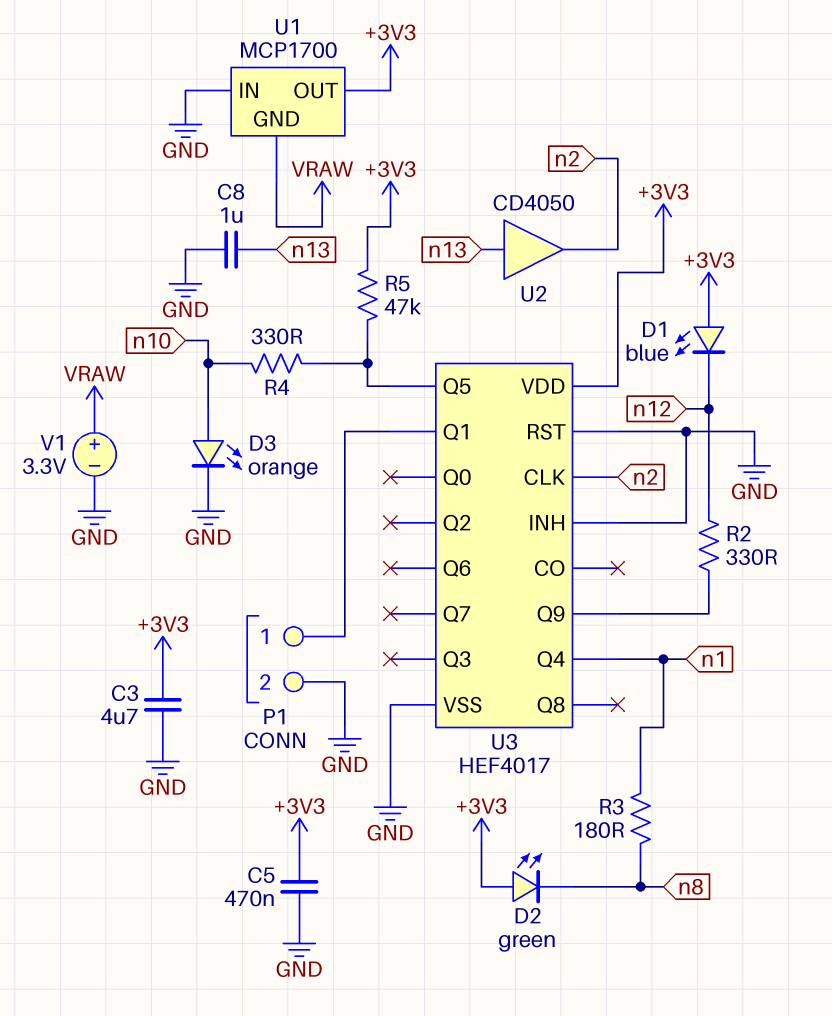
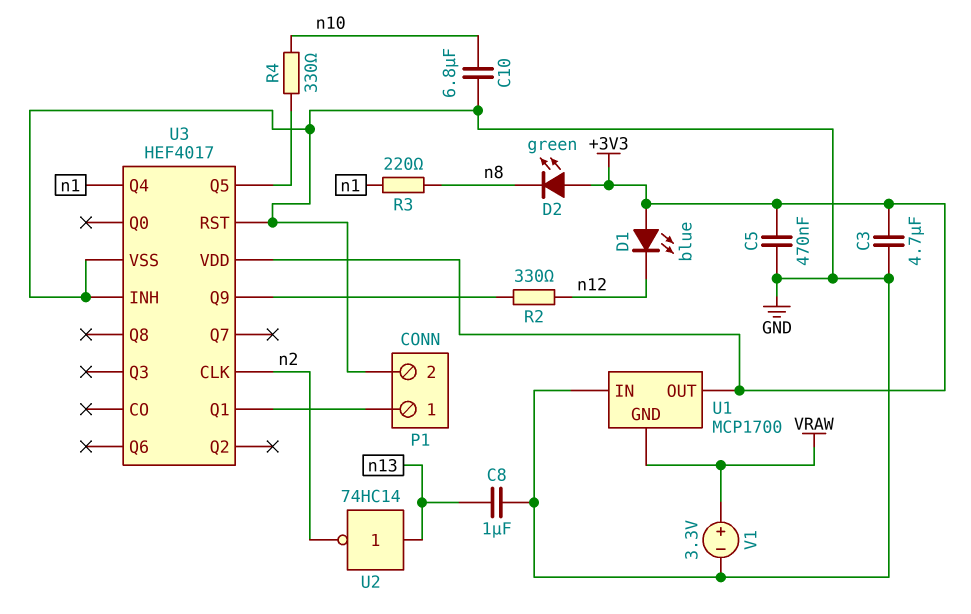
C10: none -> 6.8uF (GND, n10)
D3: LED orange (A n10, K GND) -> none
R3: 180 (n1, n8) -> 220 (n1, n8)
R5: 47k (+3V3, U3/Q5) -> none
U2: buffer CD4050 (in n13, out n2) -> NOT 74HC14 (in n13, out n2)

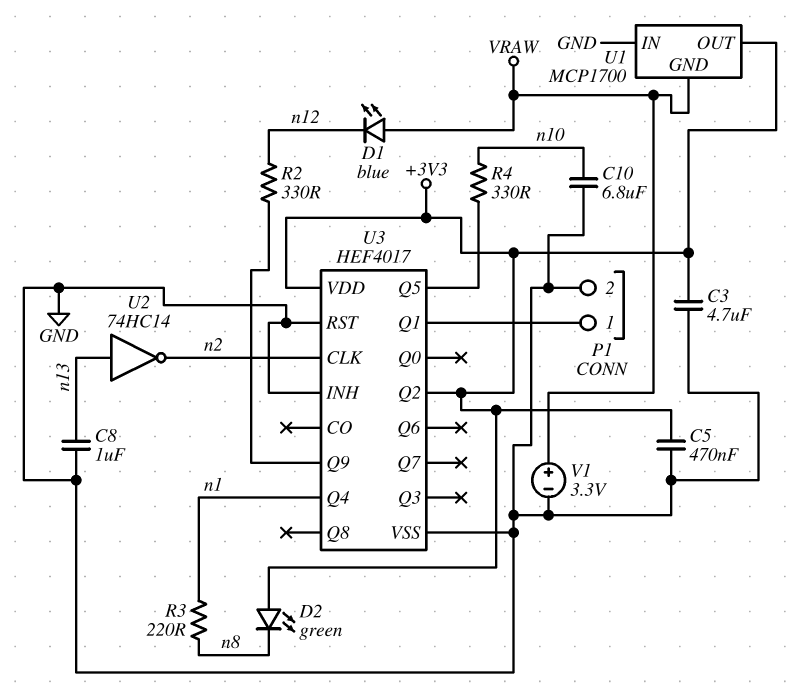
D1: LED blue (A +3V3, K n12) -> LED blue (A VRAW, K n12)
U3 pin Q2: none -> +3V3

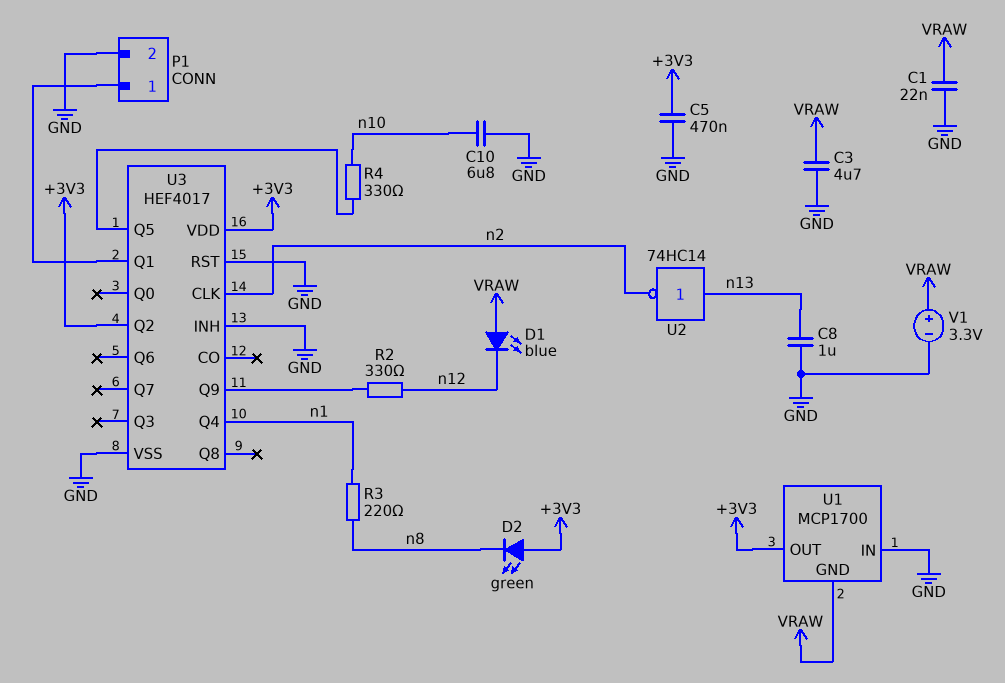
C1: none -> 22nF (GND, VRAW)
C3: 4.7uF (+3V3, GND) -> 4.7uF (GND, VRAW)

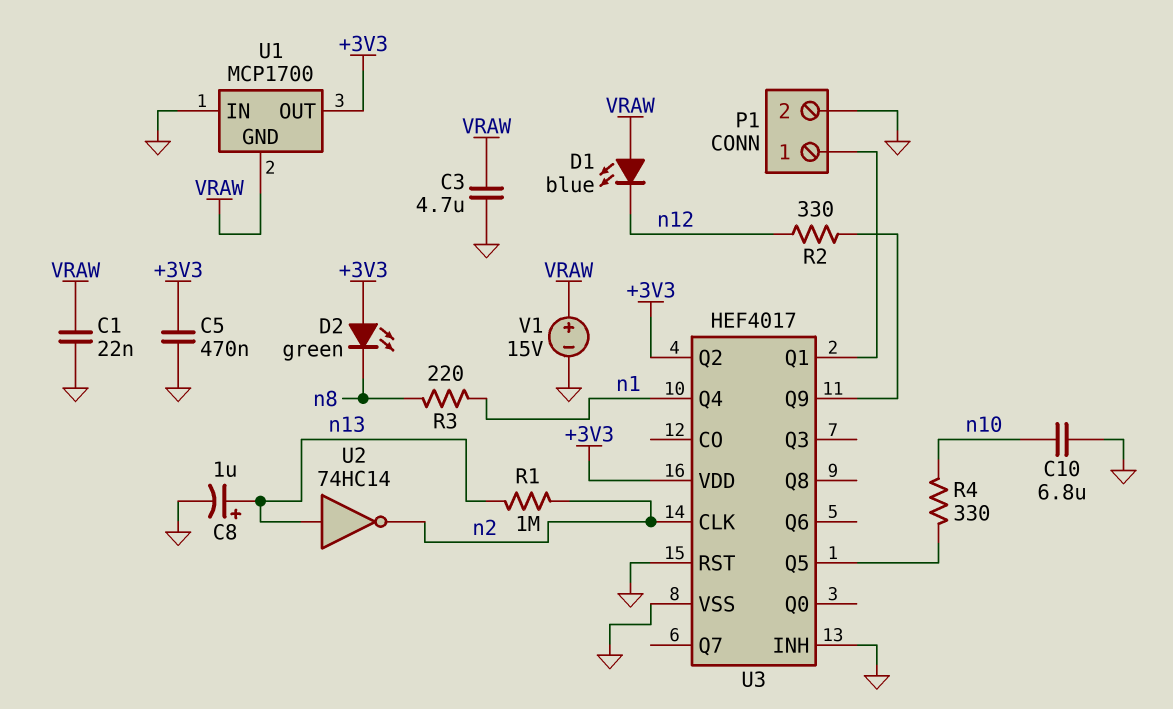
C8: 1uF (GND, n13) -> 1uF (plus n13, minus GND)
R1: none -> 1M (n2, n13)
V1: 3.3V (plus VRAW, minus GND) -> 15V (plus VRAW, minus GND)

